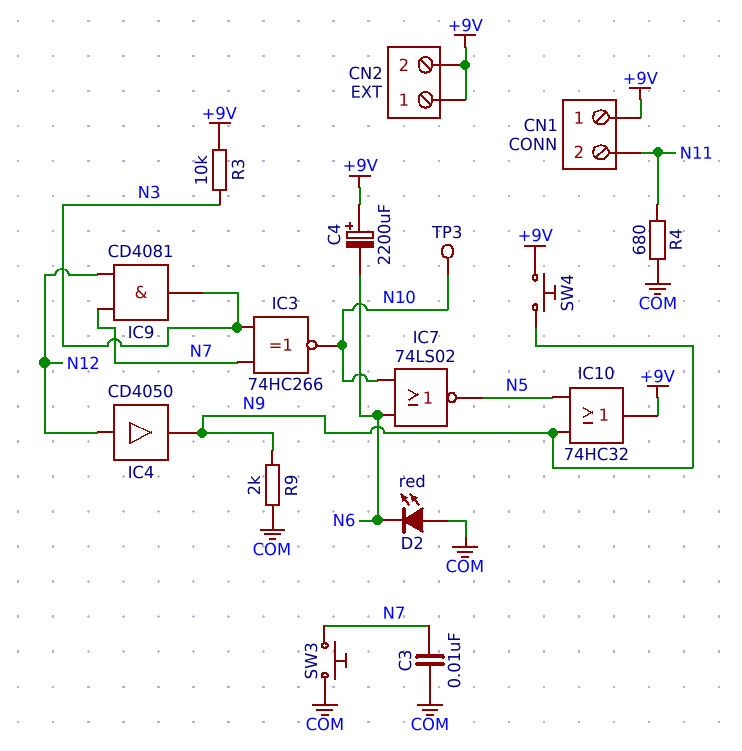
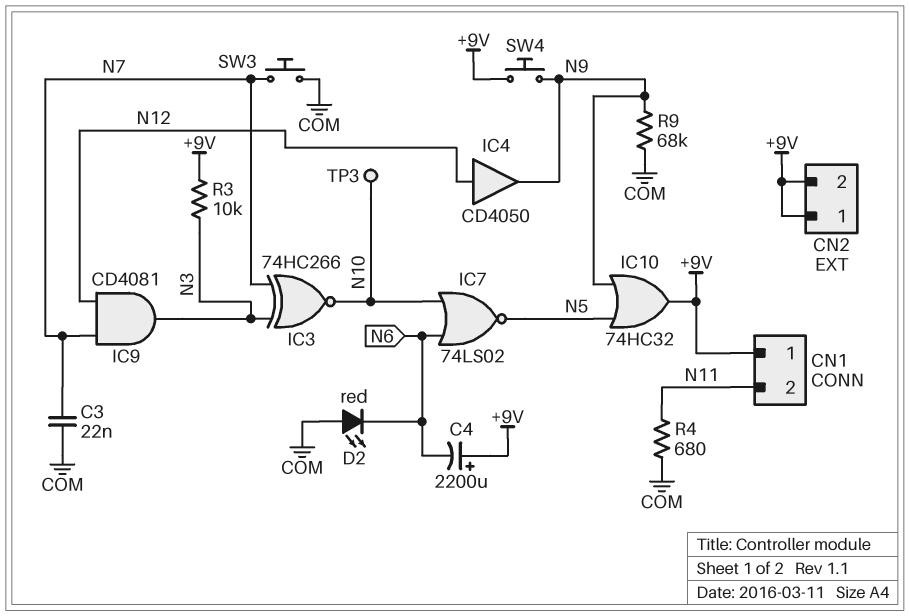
C3: 10nF (COM, N7) -> 22nF (COM, N7)
R9: 2k (COM, N9) -> 68k (COM, N9)

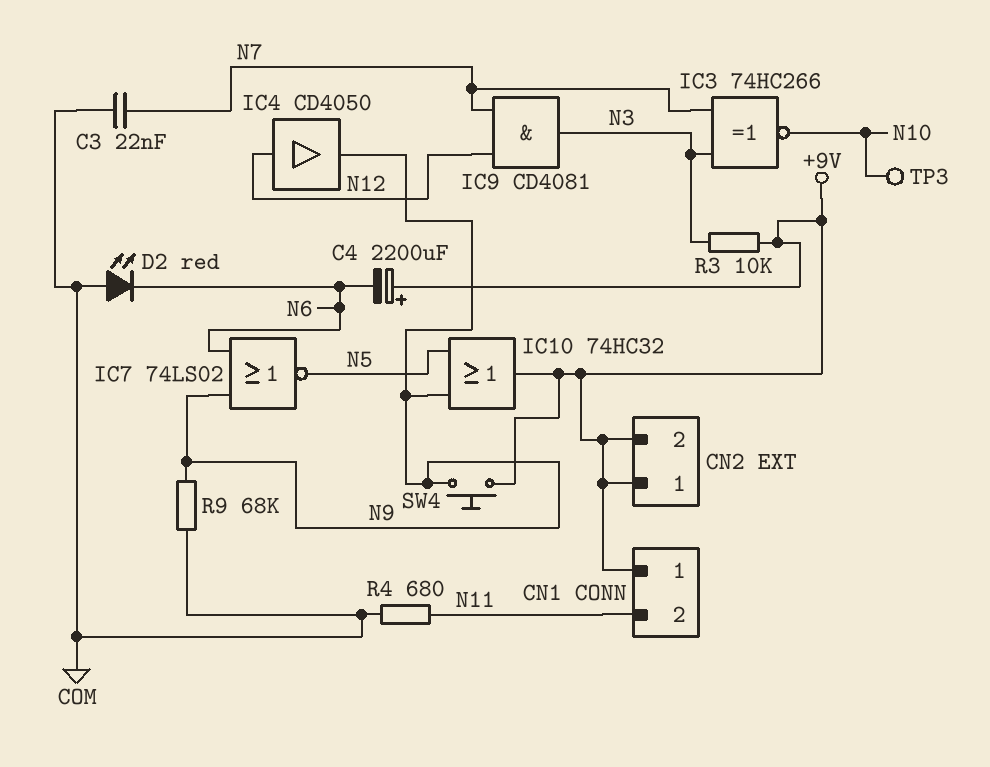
IC7: NOR 74LS02 (in N6, in N10, out N5) -> NOR 74LS02 (in N6, in N9, out N5)
SW3: button (COM, N7) -> none

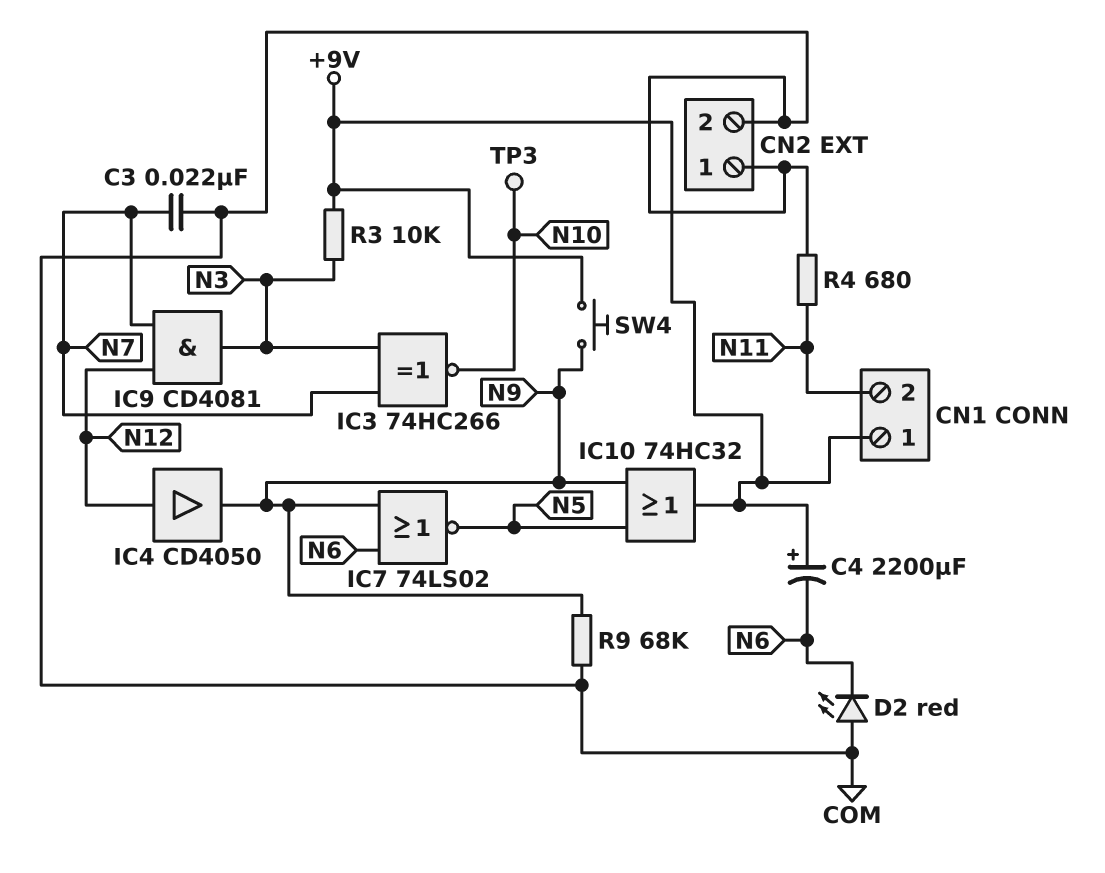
CN2 pin 1: +9V -> COM
CN2 pin 2: +9V -> COM

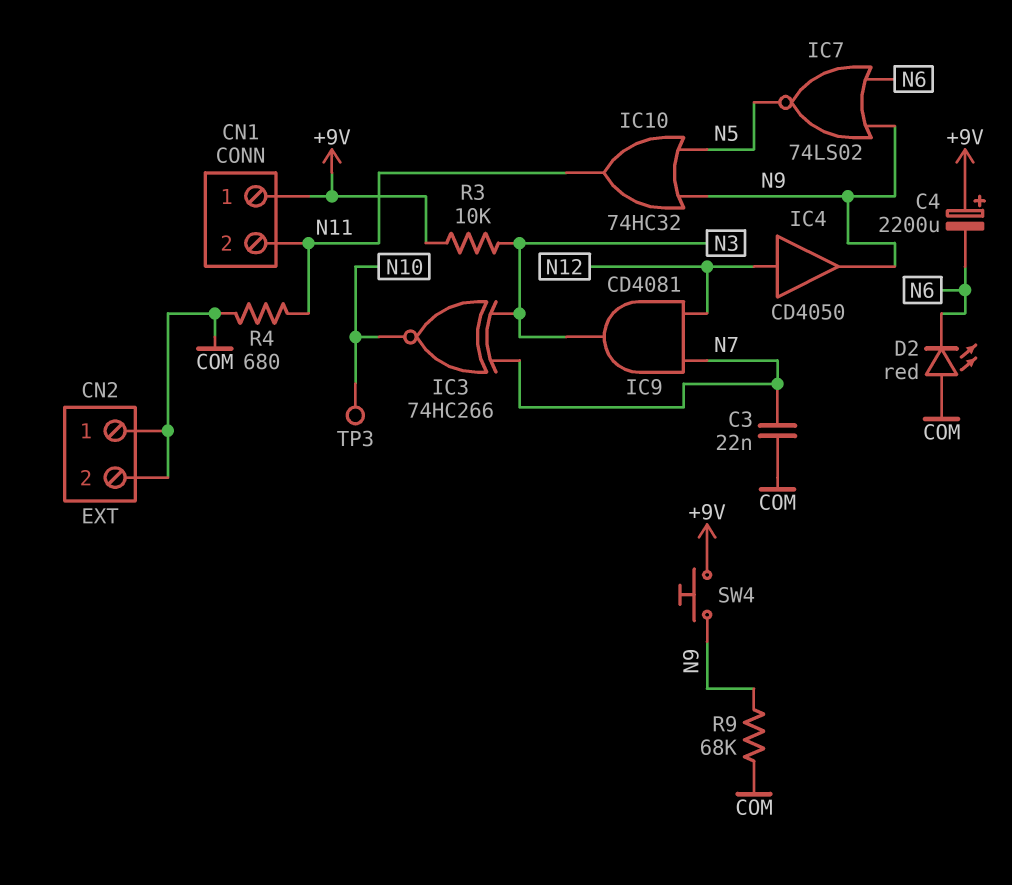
IC10: OR 74HC32 (in N5, in N9, out +9V) -> OR 74HC32 (in N5, in N9, out N11)

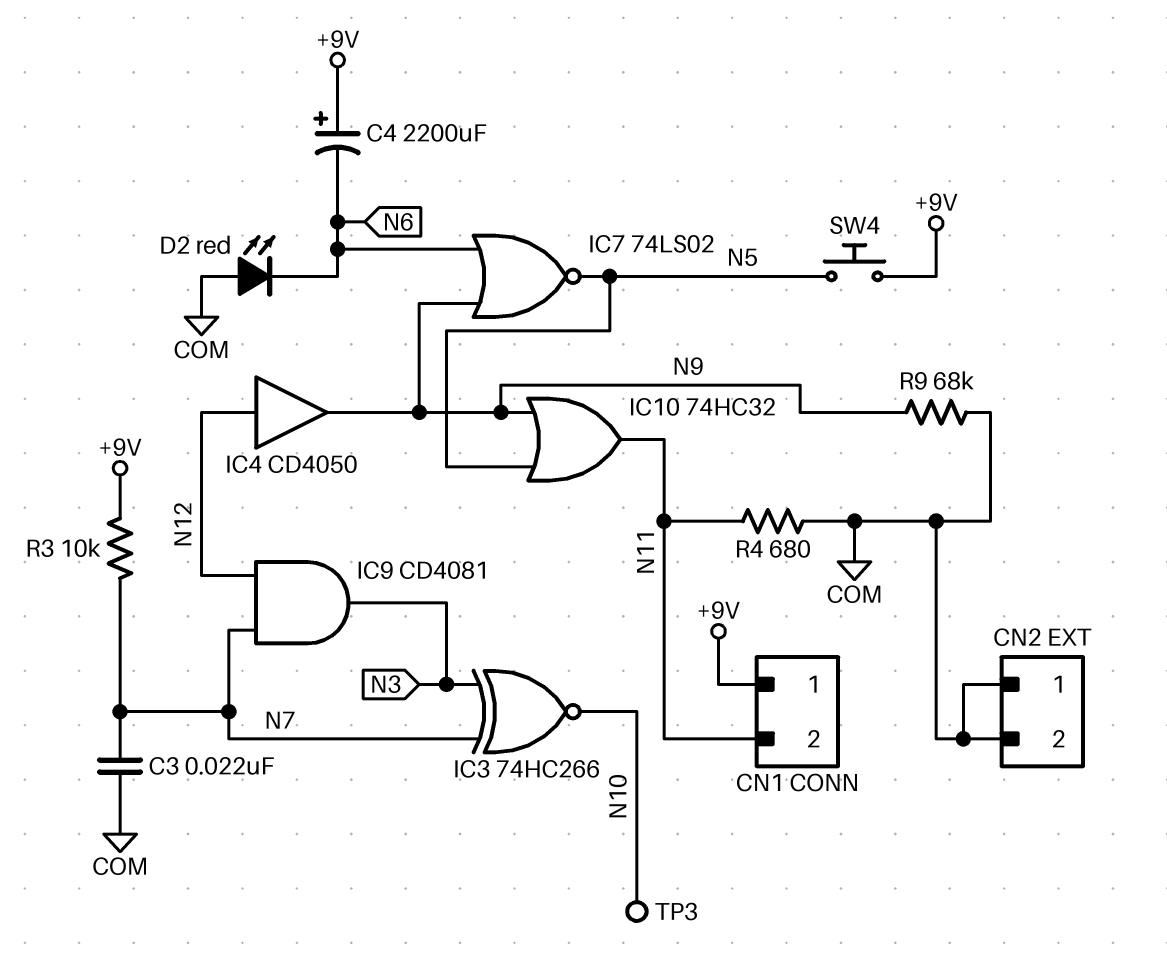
R3: 10k (+9V, N3) -> 10k (+9V, N7)
SW4: button (+9V, N9) -> button (+9V, N5)

